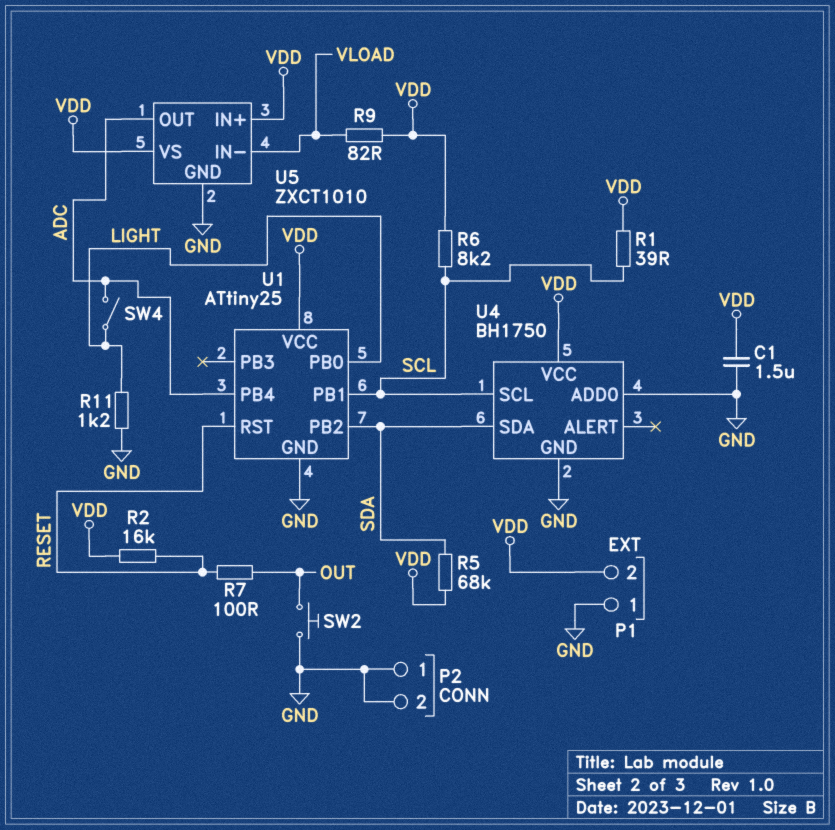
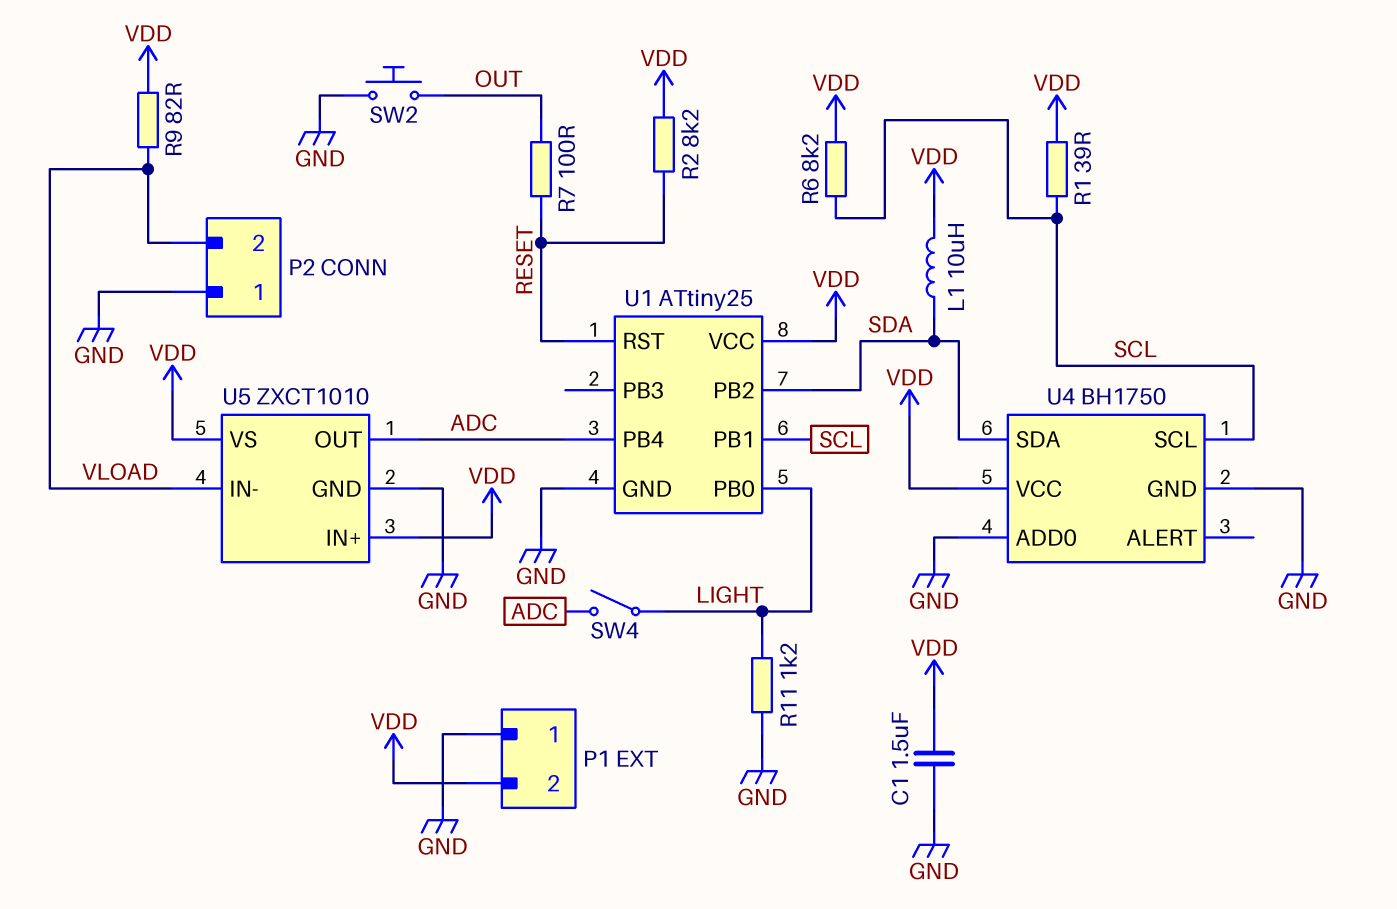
L1: none -> 10uH (SDA, VDD)
P2 pin 2: GND -> VLOAD
R2: 16k (RESET, VDD) -> 8.2k (RESET, VDD)
R5: 68k (SDA, VDD) -> none

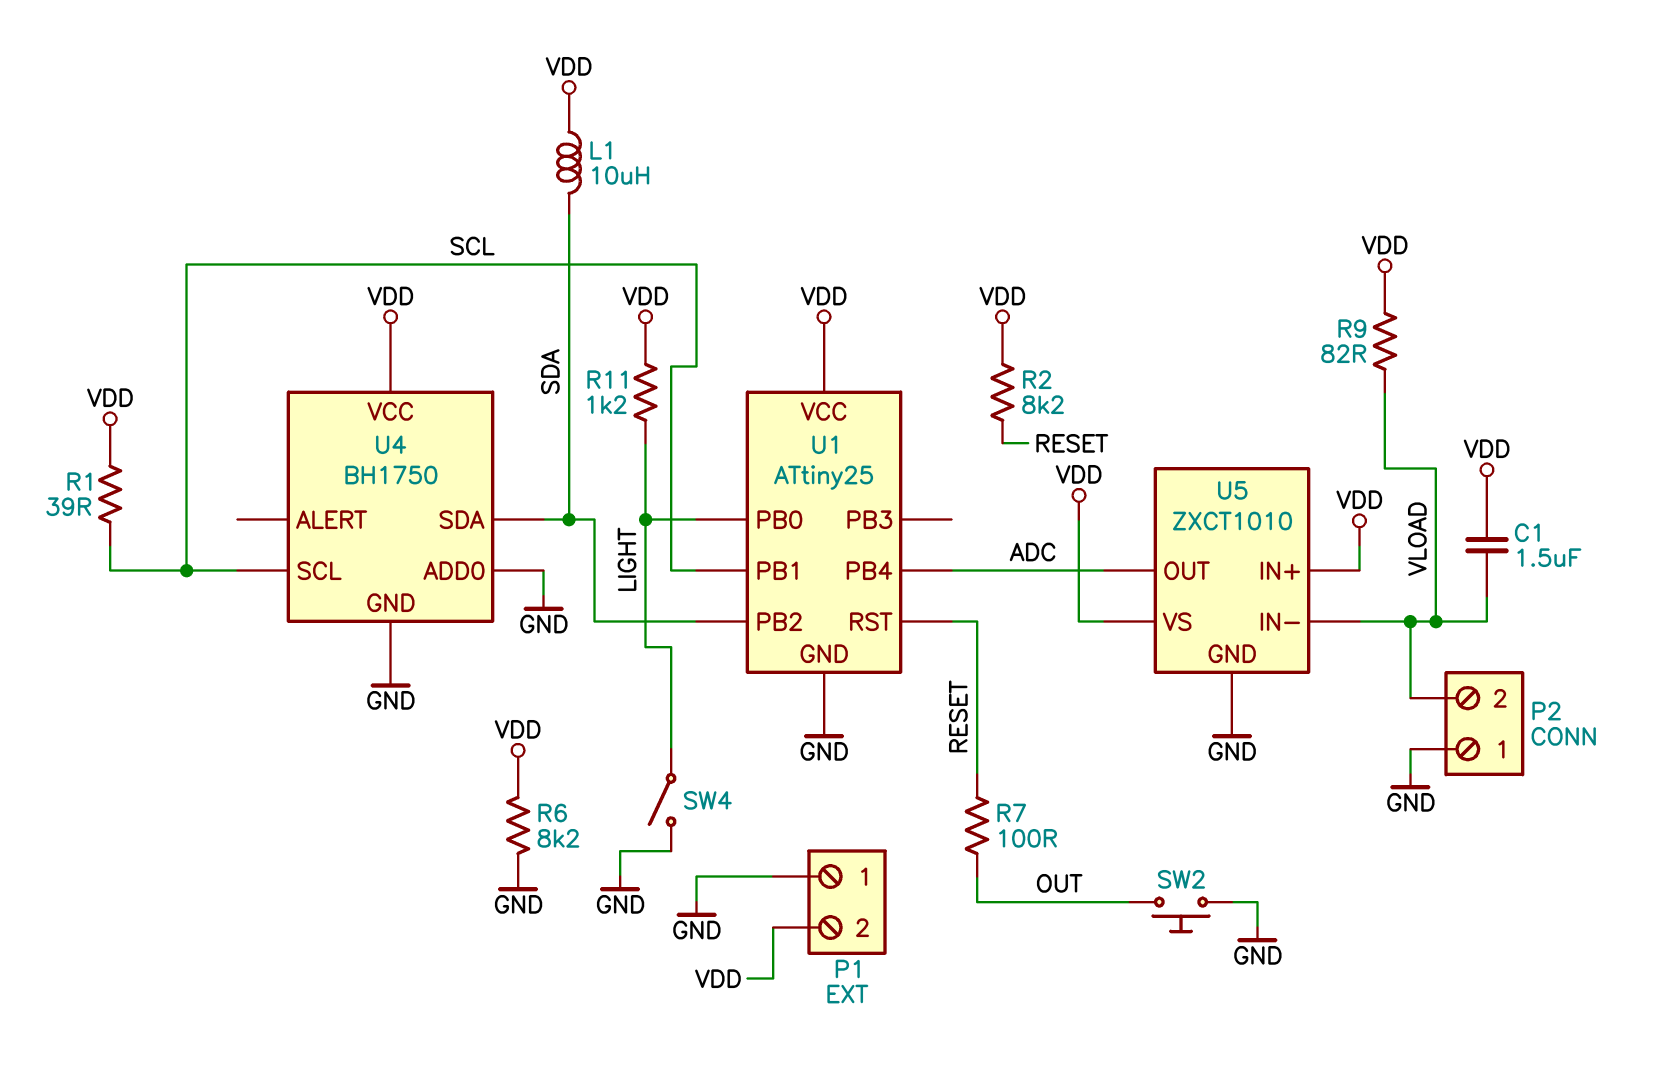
C1: 1.5uF (GND, VDD) -> 1.5uF (VDD, VLOAD)
R6: 8.2k (SCL, VDD) -> 8.2k (GND, VDD)
R11: 1.2k (GND, LIGHT) -> 1.2k (LIGHT, VDD)
SW4: switch (ADC, LIGHT) -> switch (GND, LIGHT)

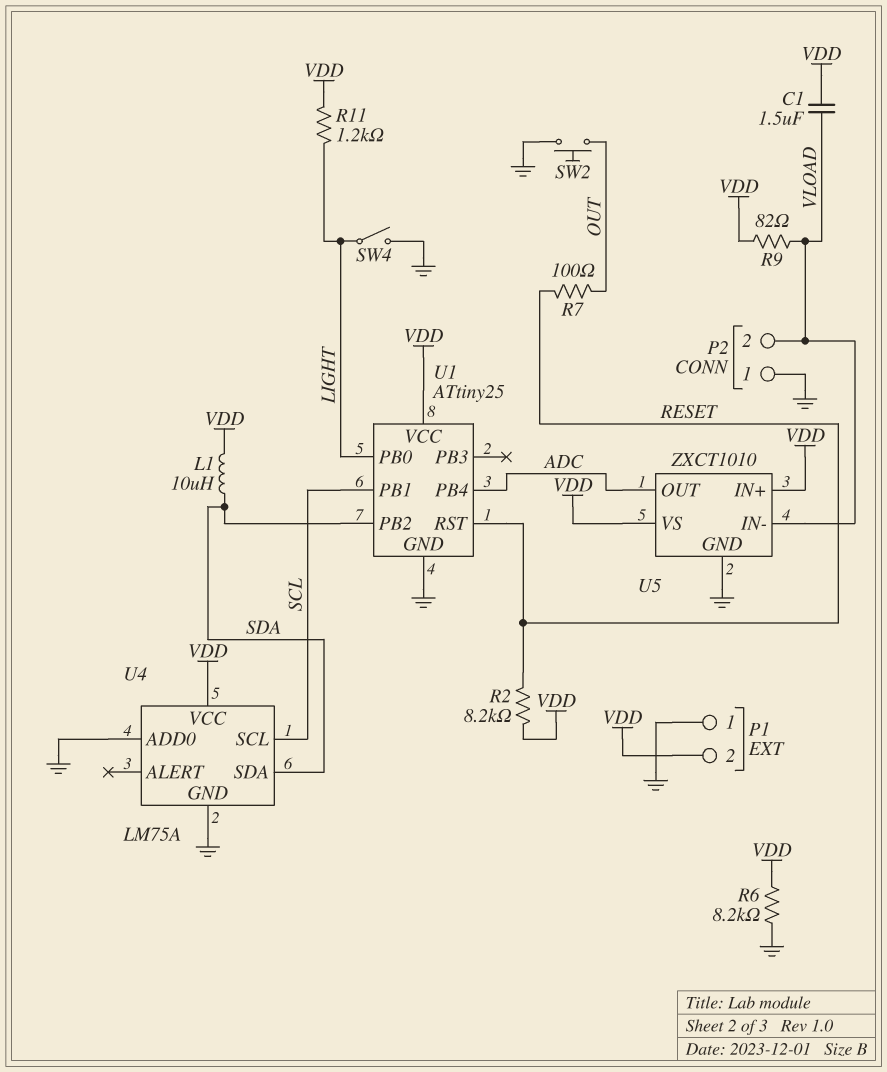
R1: 39 (SCL, VDD) -> none
U4: BH1750 -> LM75A

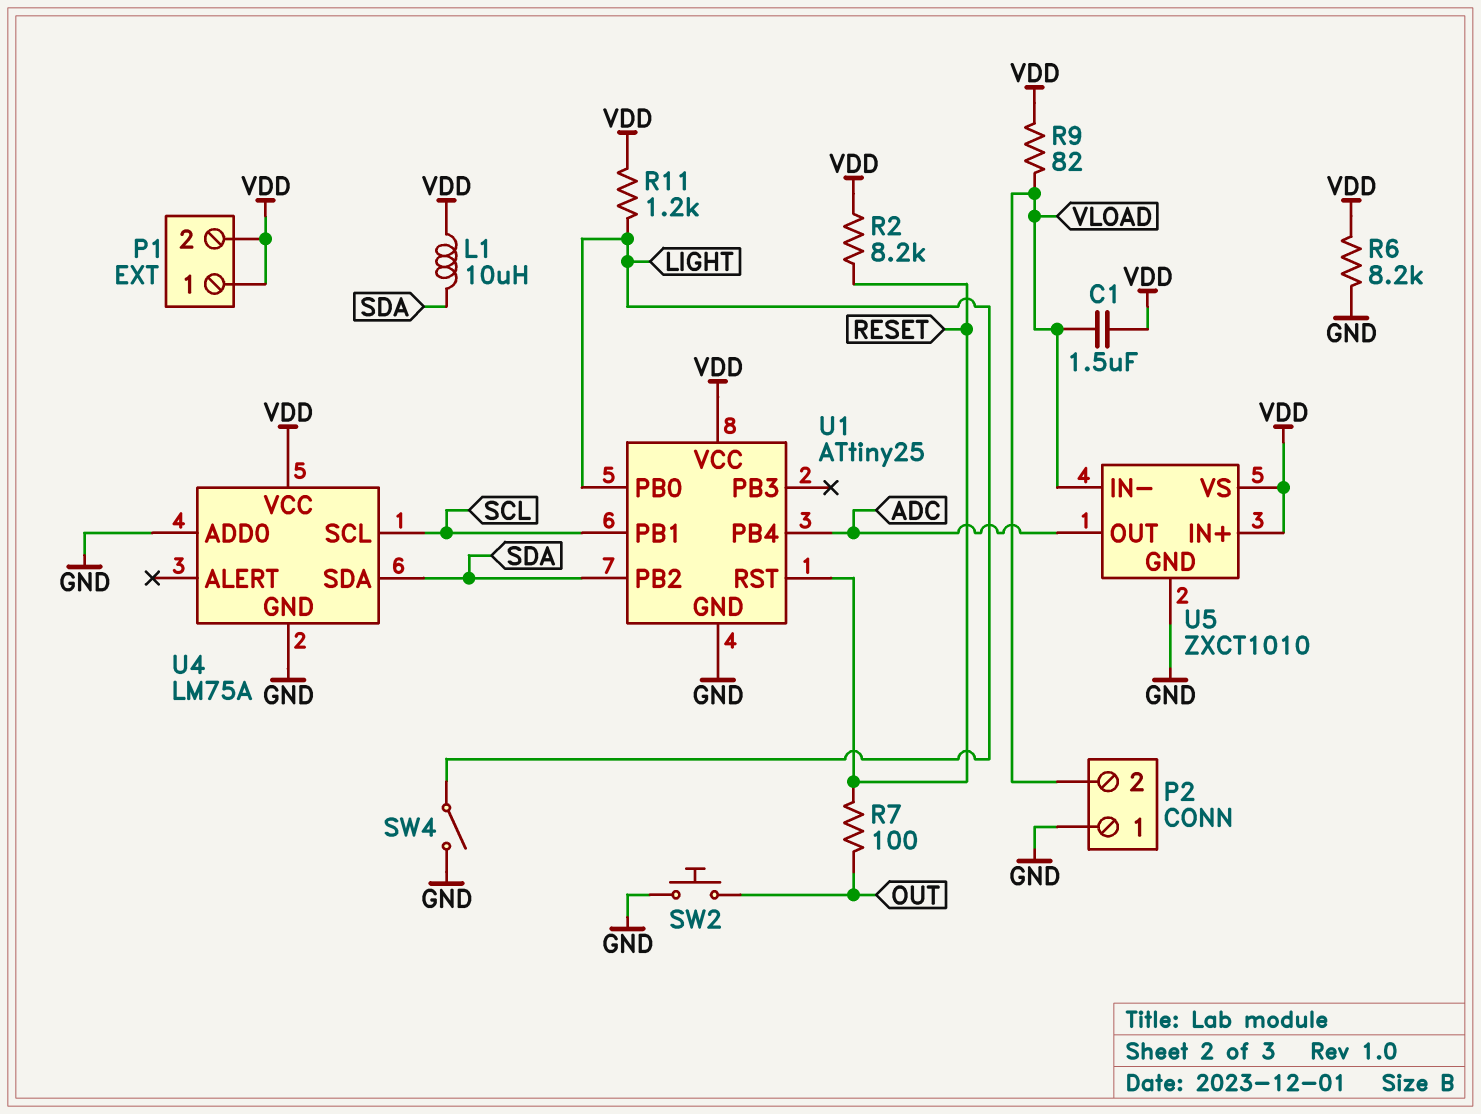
P1 pin 1: GND -> VDD

